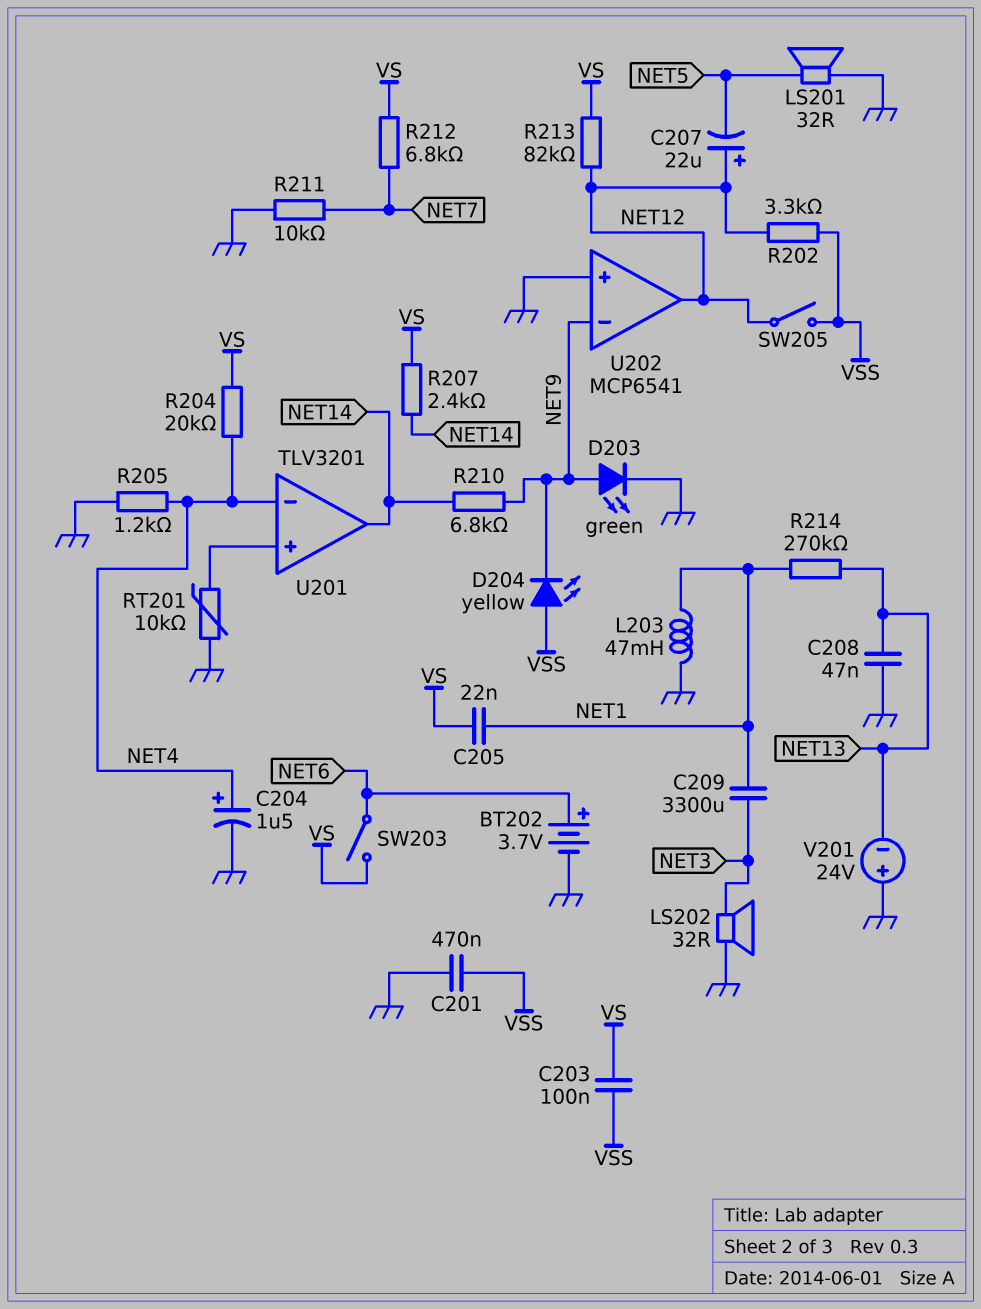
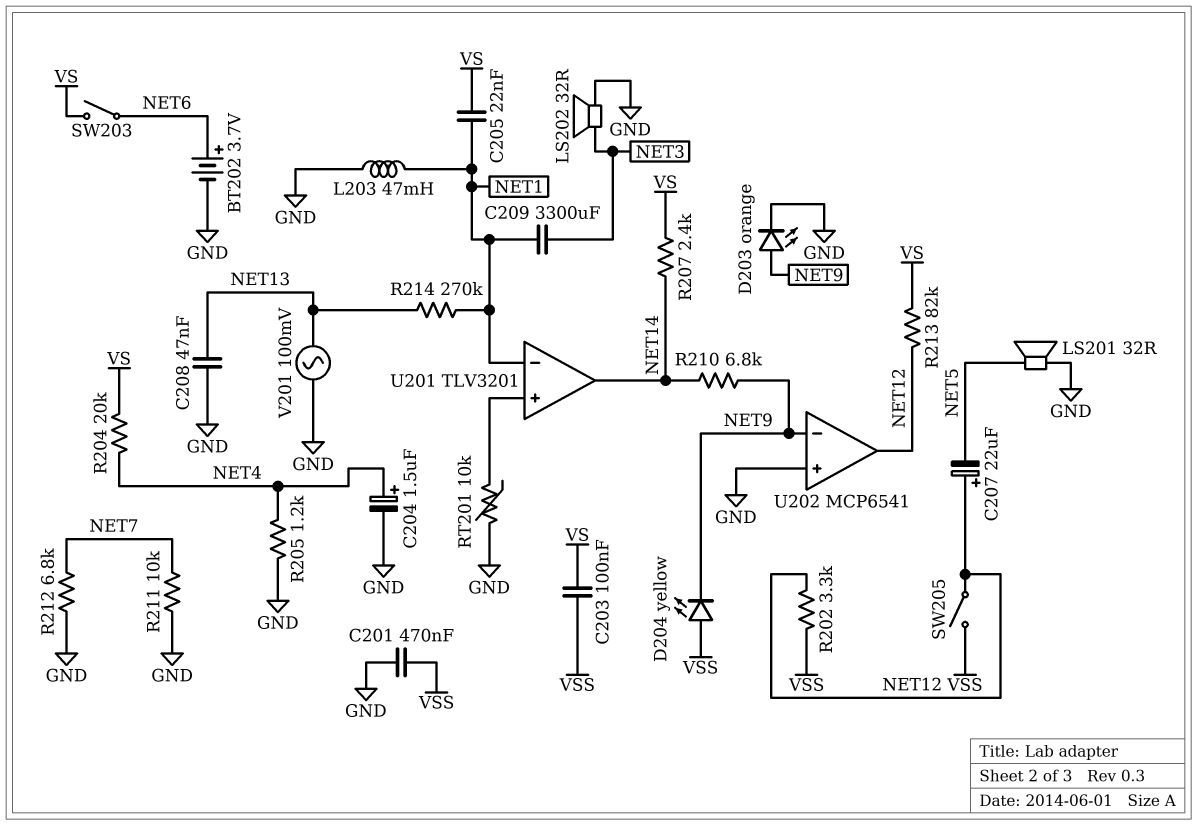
D203: LED green (A NET9, K GND) -> LED orange (A NET9, K GND)
R212: 6.8k (NET7, VS) -> 6.8k (GND, NET7)
U201 pin in-: NET4 -> NET1
V201: 24V (plus GND, minus NET13) -> AC 100mV (GND, NET13)

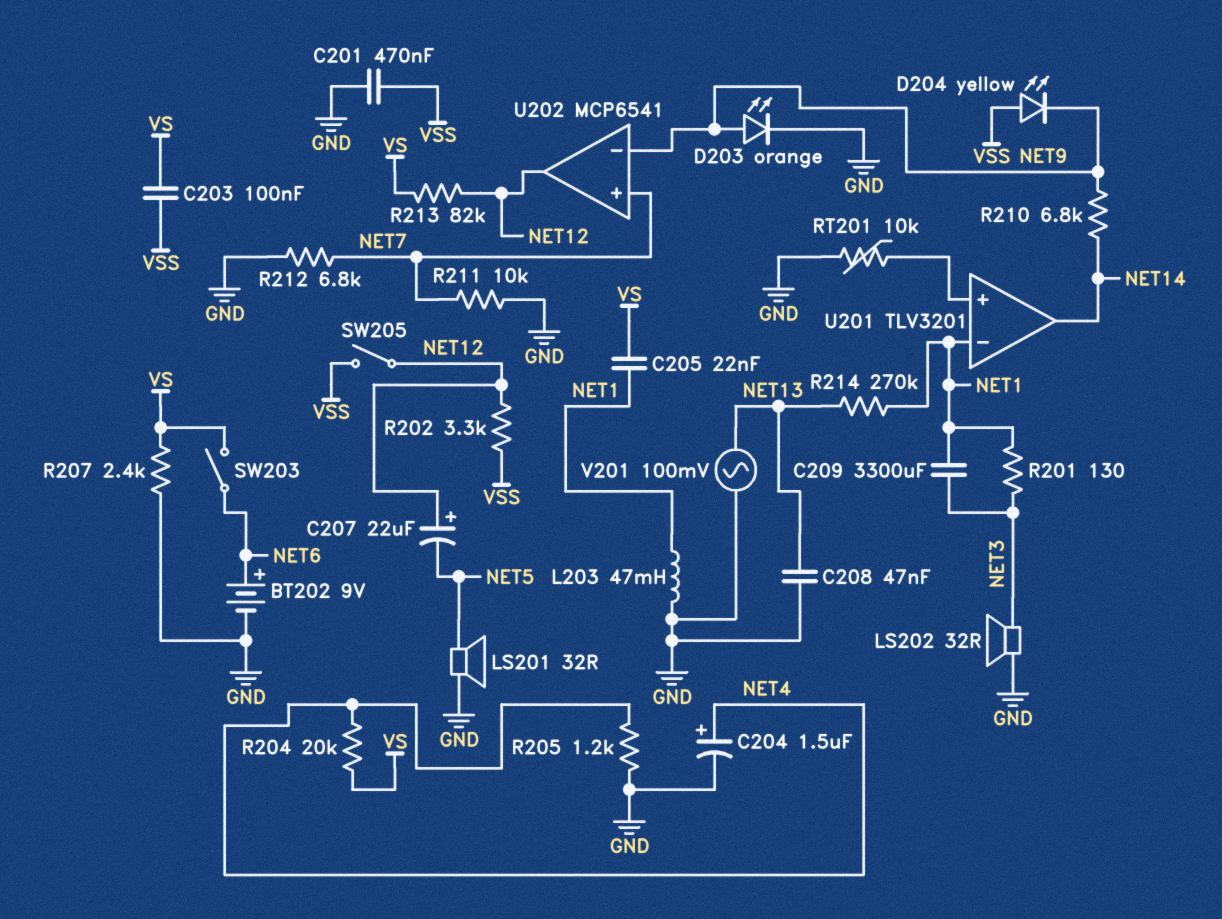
BT202: 3.7V (plus NET6, minus GND) -> 9V (plus NET6, minus GND)
R201: none -> 130 (NET1, NET3)
R207: 2.4k (NET14, VS) -> 2.4k (GND, VS)
U202 pin in+: GND -> NET7

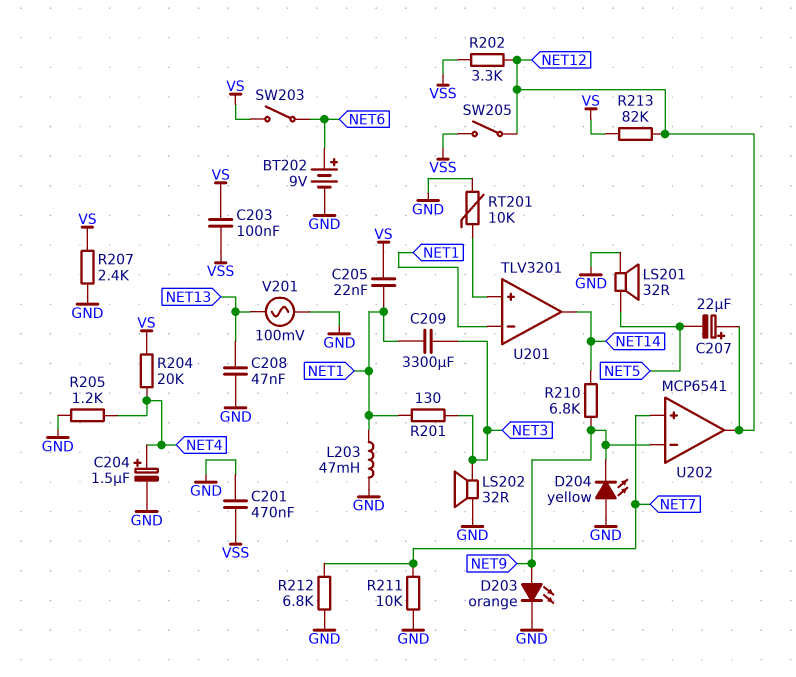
D204: LED yellow (A VSS, K NET9) -> LED yellow (A GND, K NET9)
R214: 270k (NET1, NET13) -> none

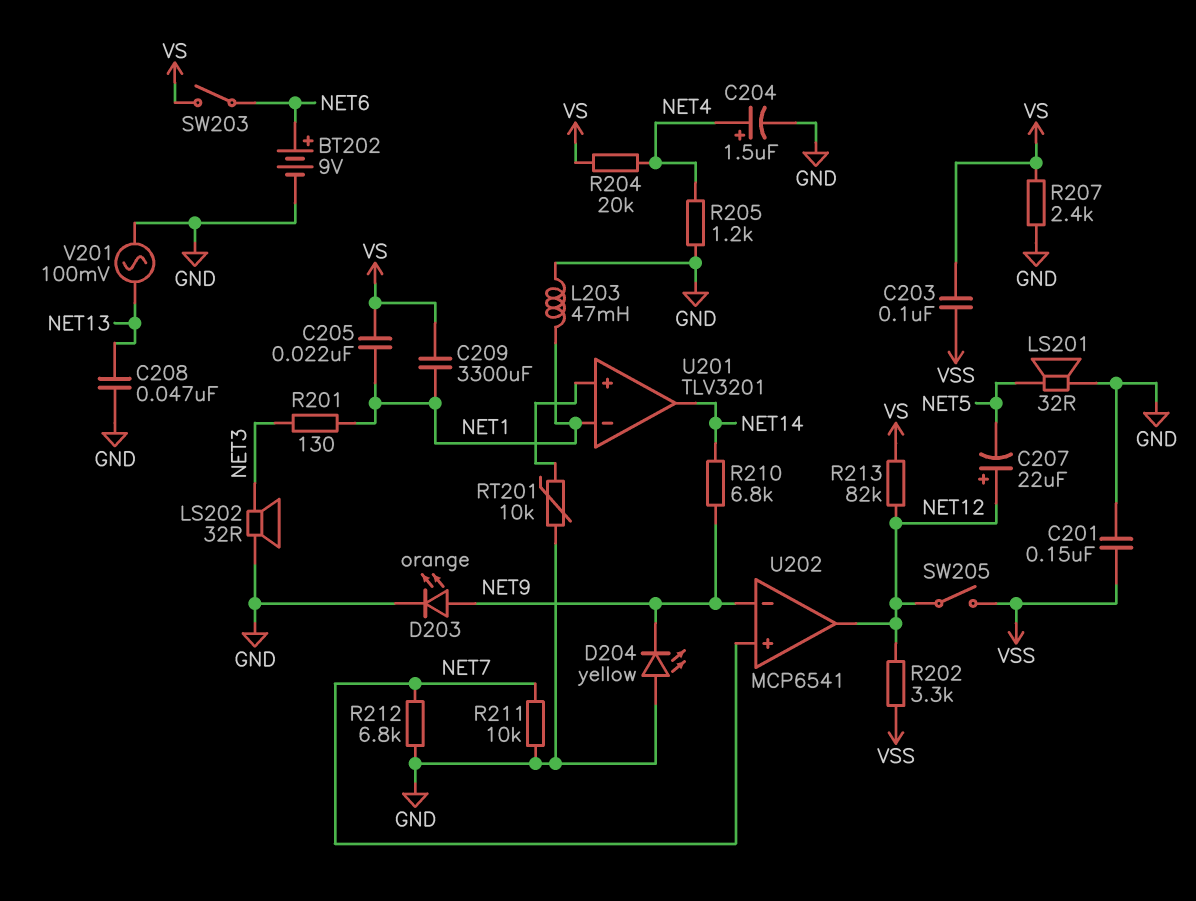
C201: 470nF (GND, VSS) -> 150nF (GND, VSS)
C209: 3300uF (NET1, NET3) -> 3300uF (NET1, VS)

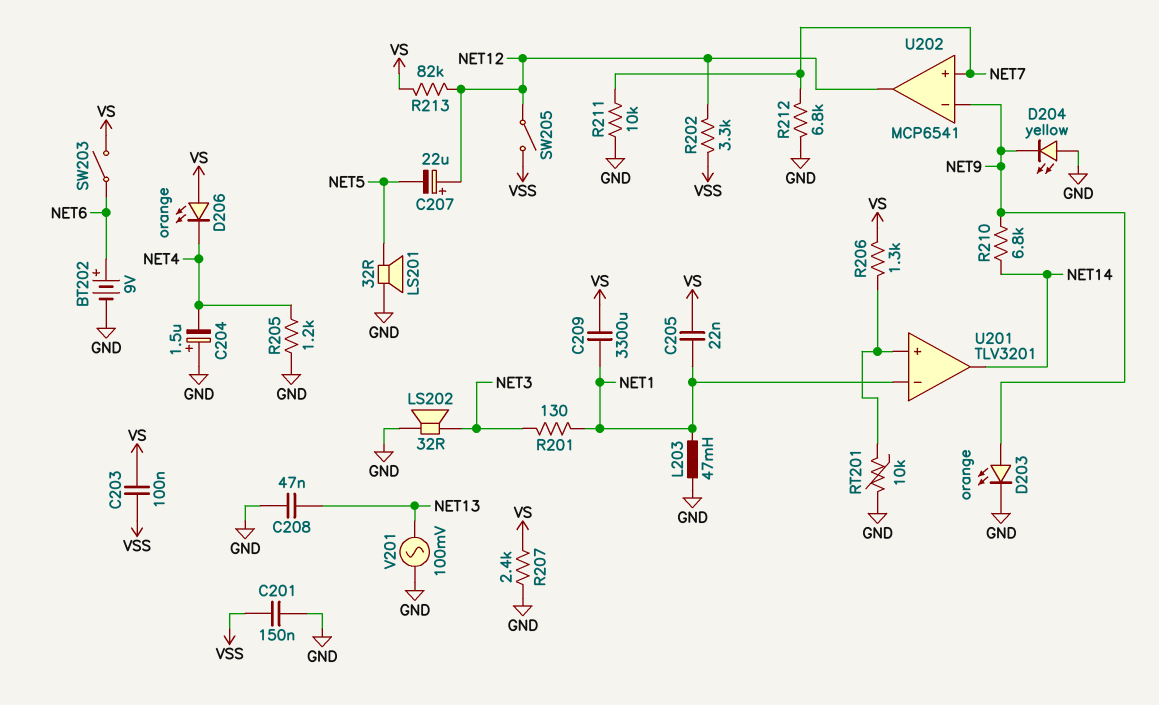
C204: 1.5uF (plus NET4, minus GND) -> 1.5uF (plus GND, minus NET4)
D206: none -> LED orange (A VS, K NET4)
R204: 20k (NET4, VS) -> none
R206: none -> 1.3k (U201/in+, VS)

